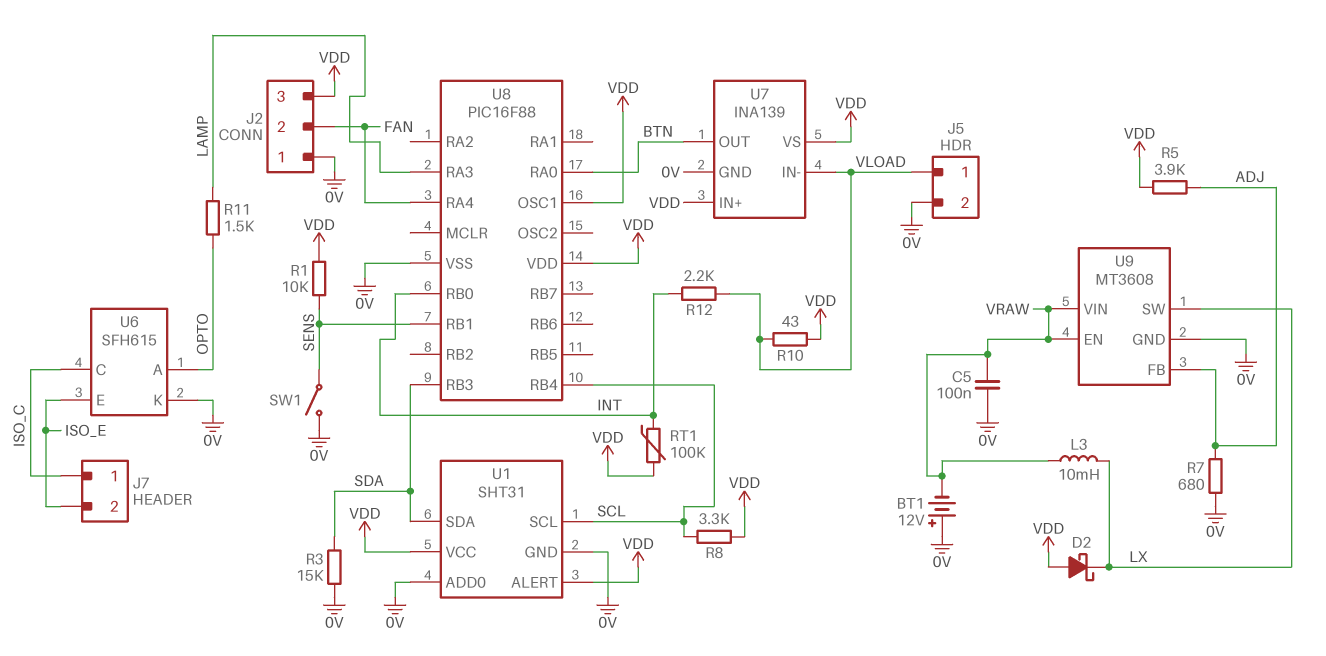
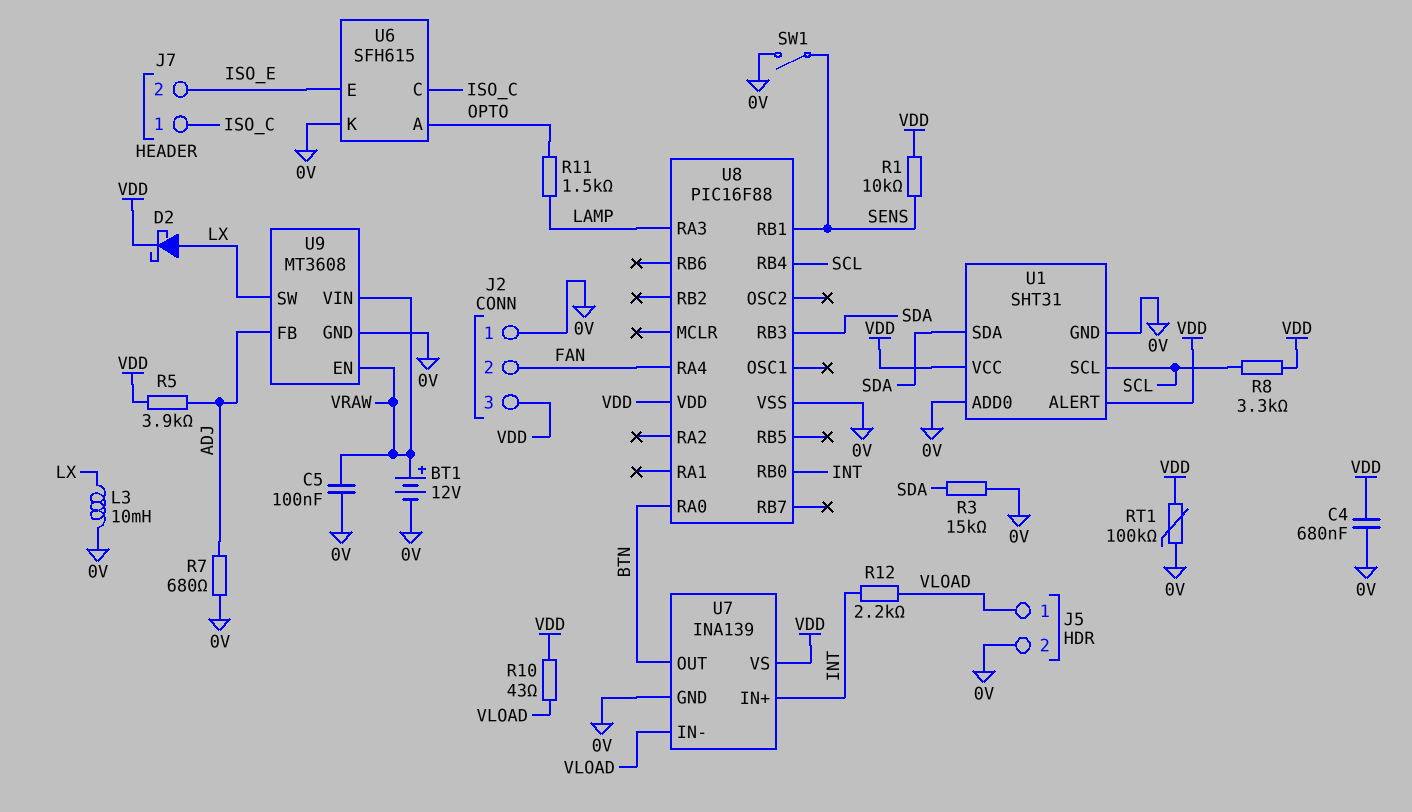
BT1: 12V (plus 0V, minus VRAW) -> 12V (plus VRAW, minus 0V)
C4: none -> 680nF (0V, VDD)
D2: schottky (A VDD, K LX) -> schottky (A LX, K VDD)
L3: 10mH (LX, VRAW) -> 10mH (0V, LX)
RT1: 100k (INT, VDD) -> 100k (0V, VDD)
U7 pin IN+: VDD -> INT
U8 pin OSC1: VDD -> none

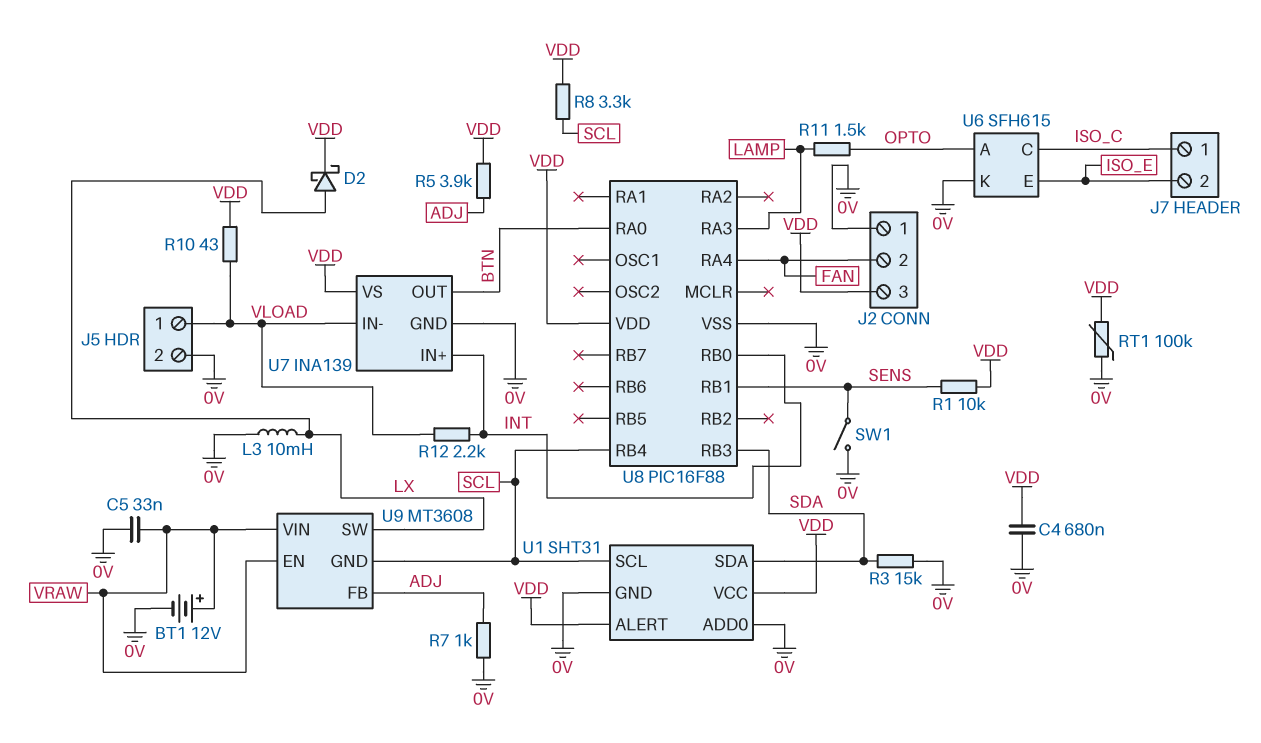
C5: 100nF (0V, VRAW) -> 33nF (0V, VRAW)
R7: 680 (0V, ADJ) -> 1k (0V, ADJ)
U9 pin GND: 0V -> SCL

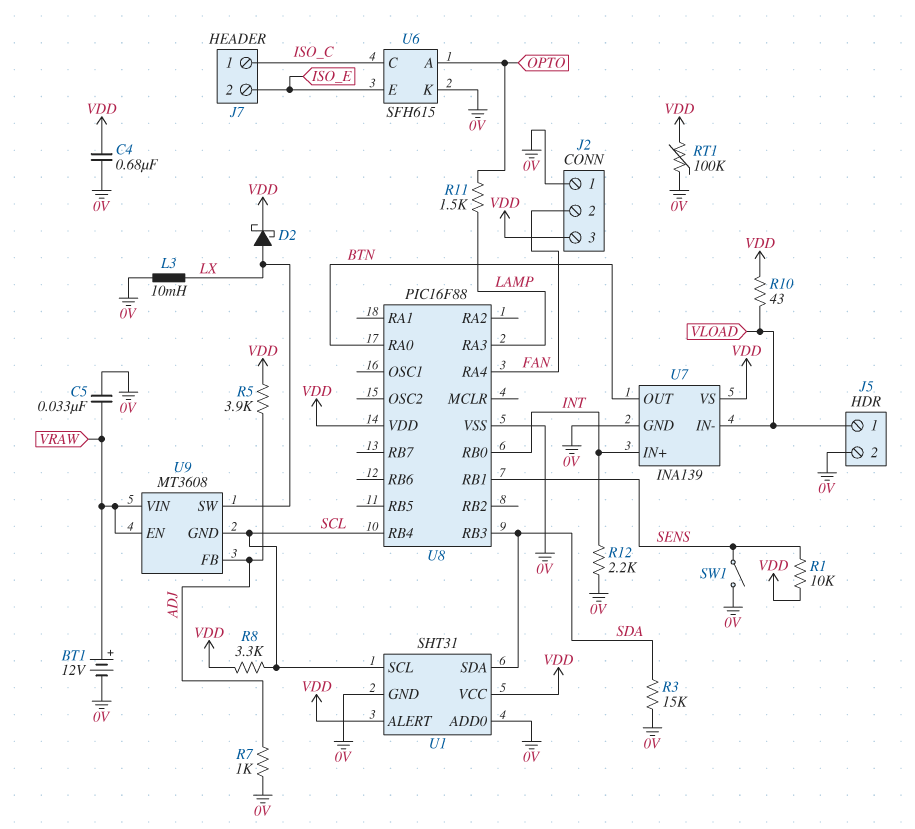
R12: 2.2k (INT, VLOAD) -> 2.2k (0V, INT)

